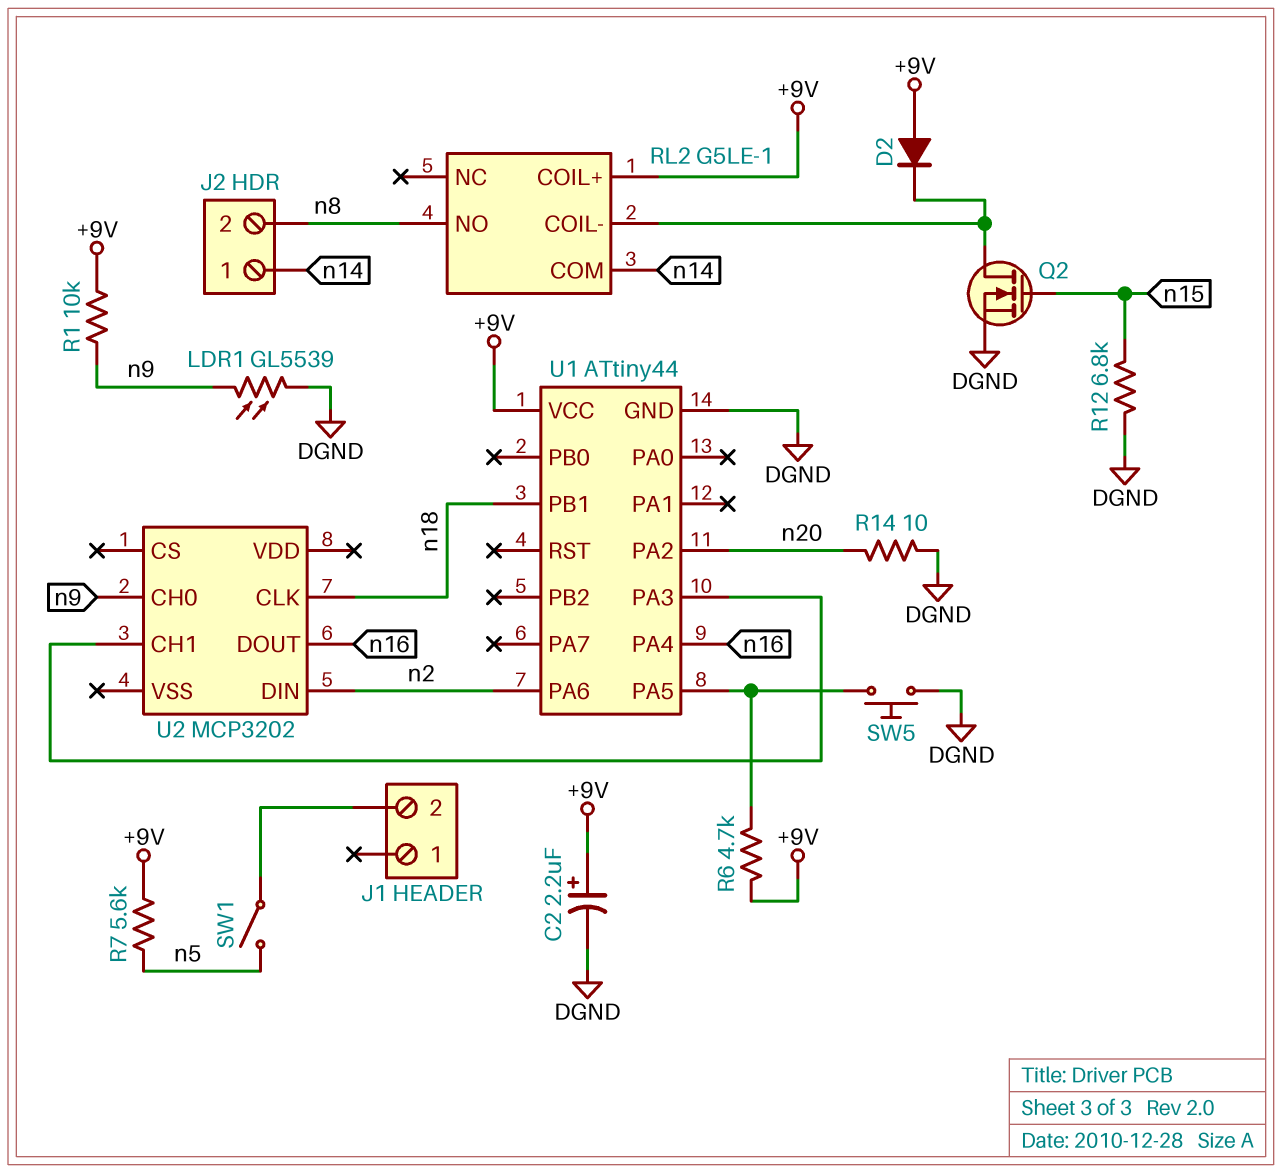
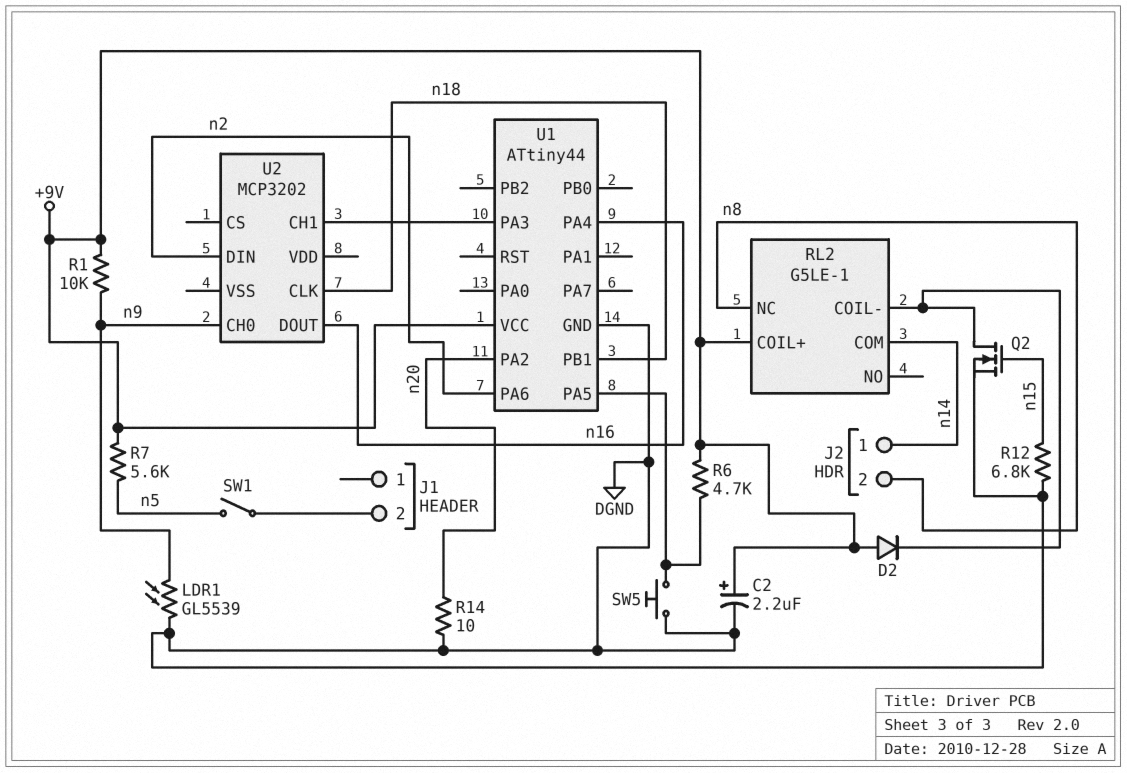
RL2 pin NC: none -> n8
RL2 pin NO: n8 -> none

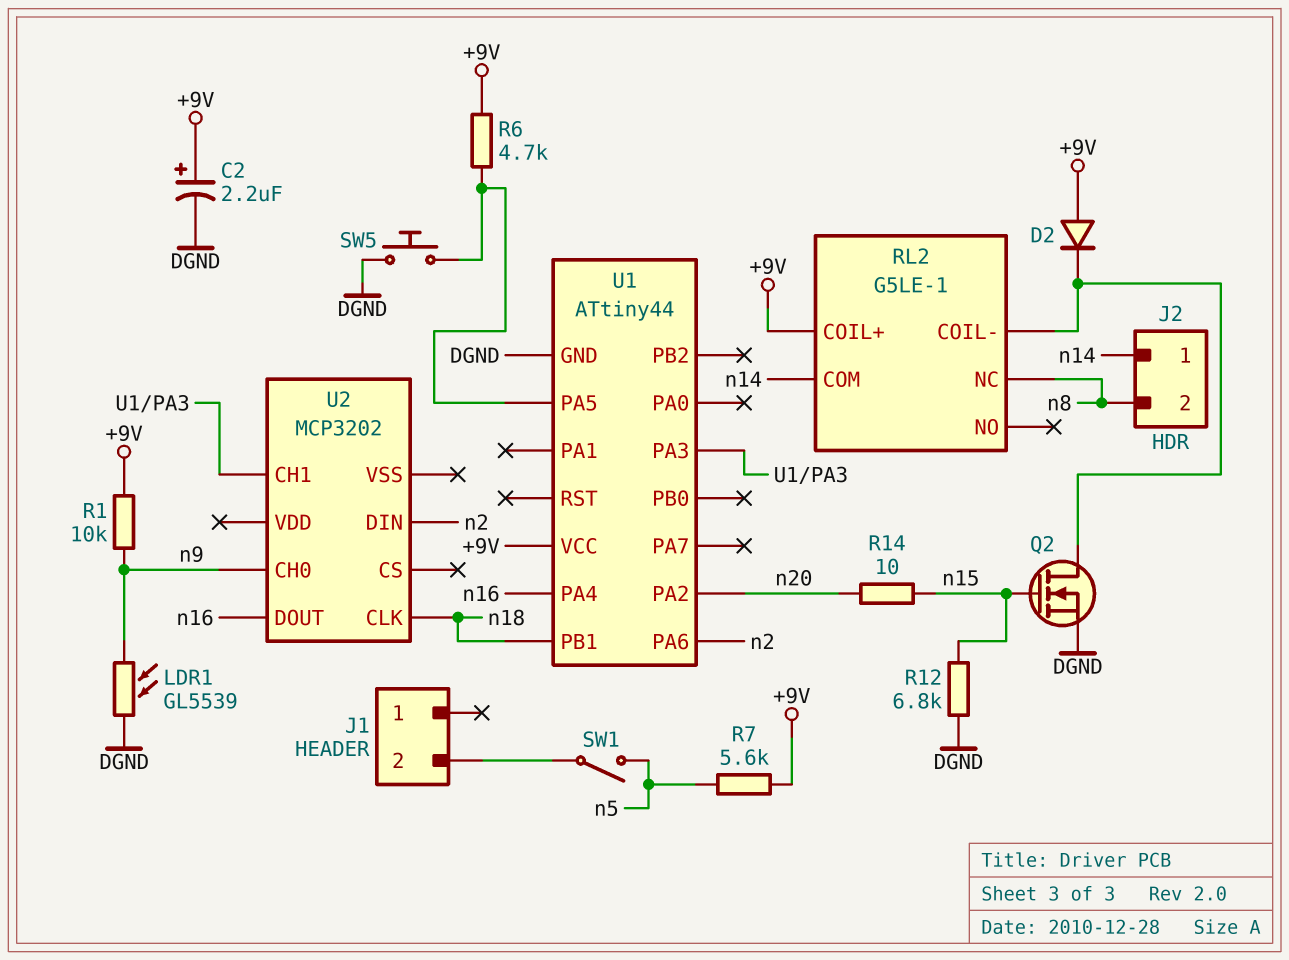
R14: 10 (DGND, n20) -> 10 (n15, n20)

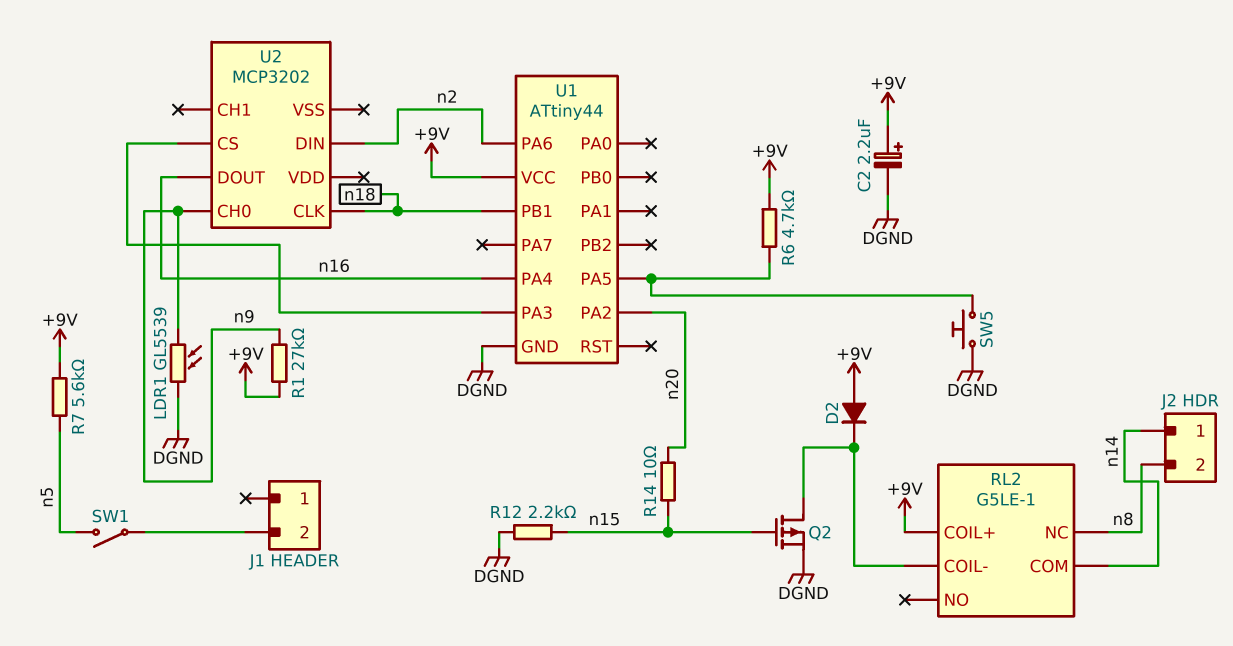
Q2: NMOS (G n15, D RL2/COIL-, S DGND) -> PMOS (G n15, D RL2/COIL-, S DGND)
R1: 10k (+9V, n9) -> 27k (+9V, n9)
R12: 6.8k (DGND, n15) -> 2.2k (DGND, n15)
U2 pin CH1: U1/PA3 -> none
U2 pin CS: none -> U1/PA3

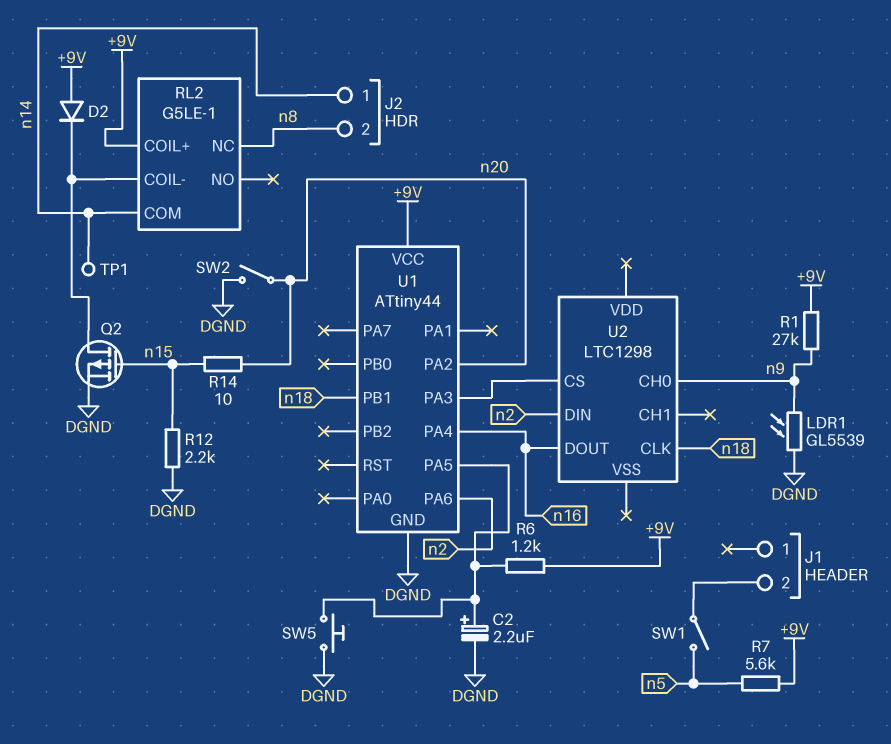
C2: 2.2uF (plus +9V, minus DGND) -> 2.2uF (plus U1/PA5, minus DGND)
R6: 4.7k (+9V, U1/PA5) -> 1.2k (+9V, U1/PA5)
SW2: none -> switch (DGND, n20)
TP1: none -> test point (n14)
U2: MCP3202 -> LTC1298

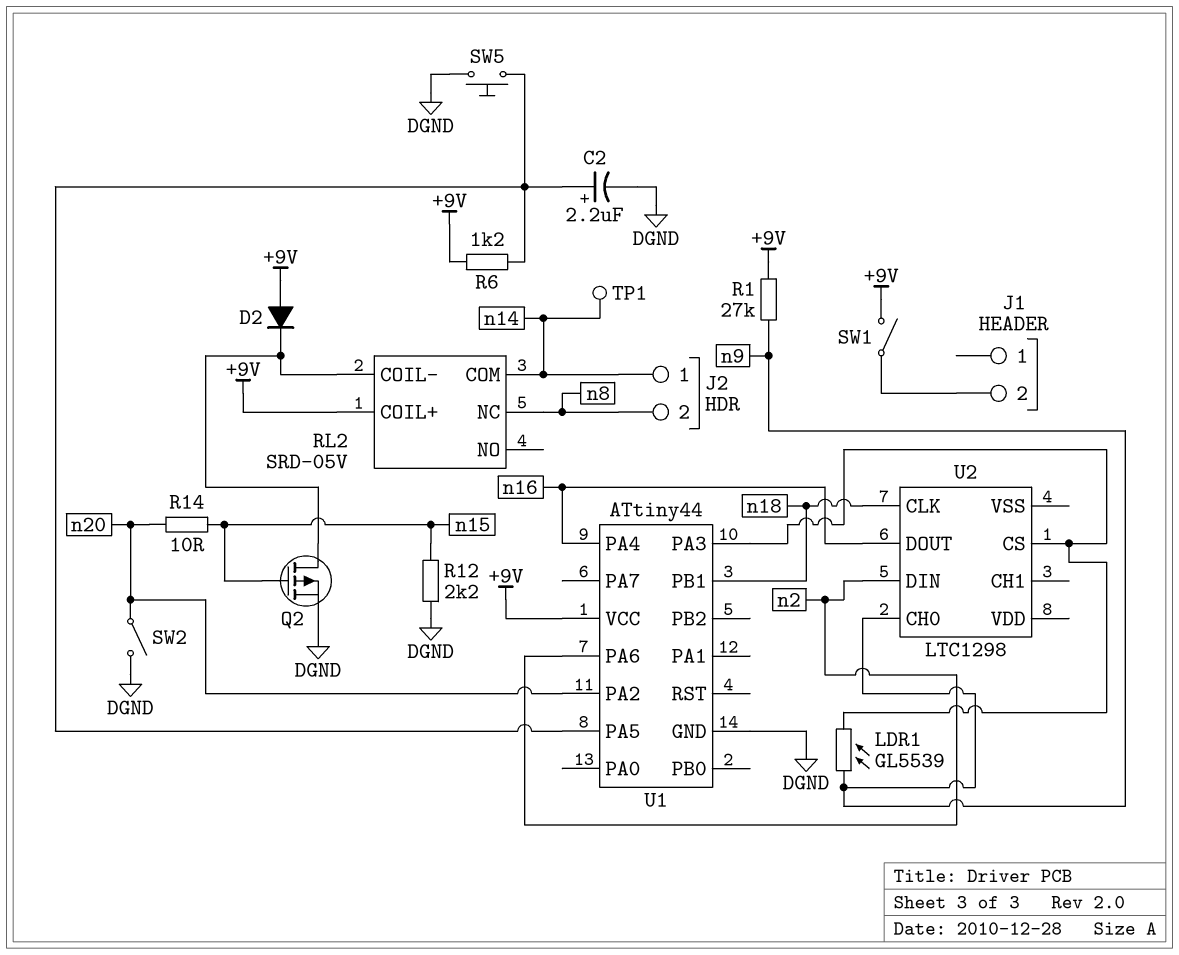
LDR1: GL5539 (DGND, n9) -> GL5539 (U1/PA3, n9)
R7: 5.6k (+9V, n5) -> none
RL2: G5LE-1 -> SRD-05V
SW1: switch (J1/2, n5) -> switch (+9V, J1/2)

